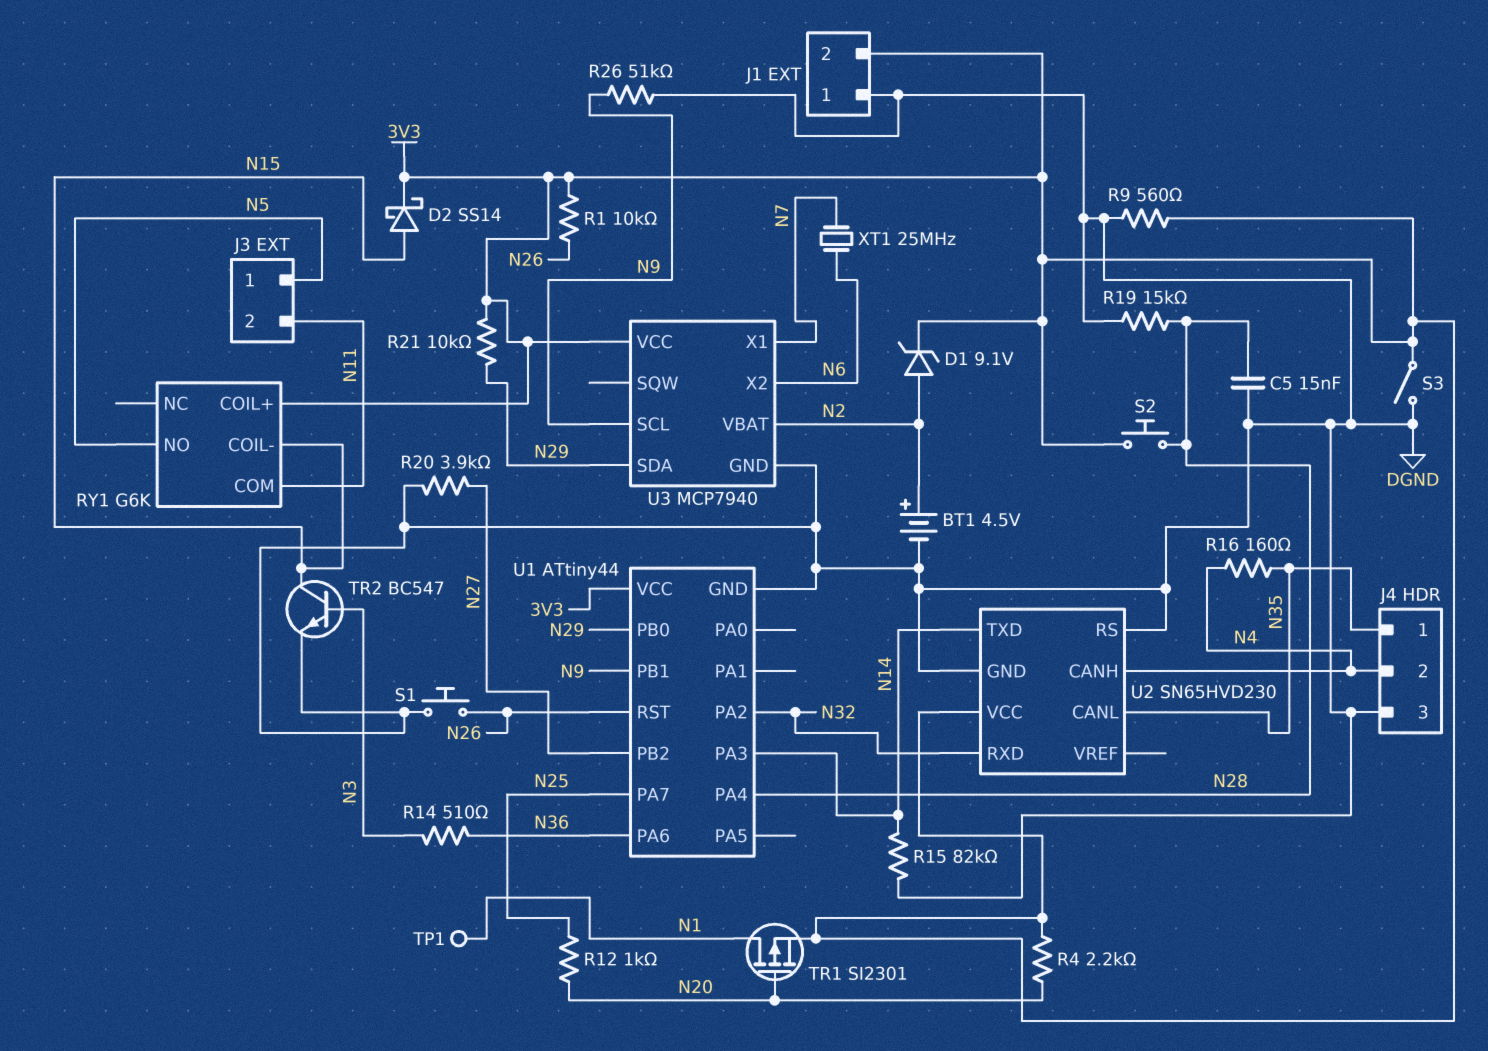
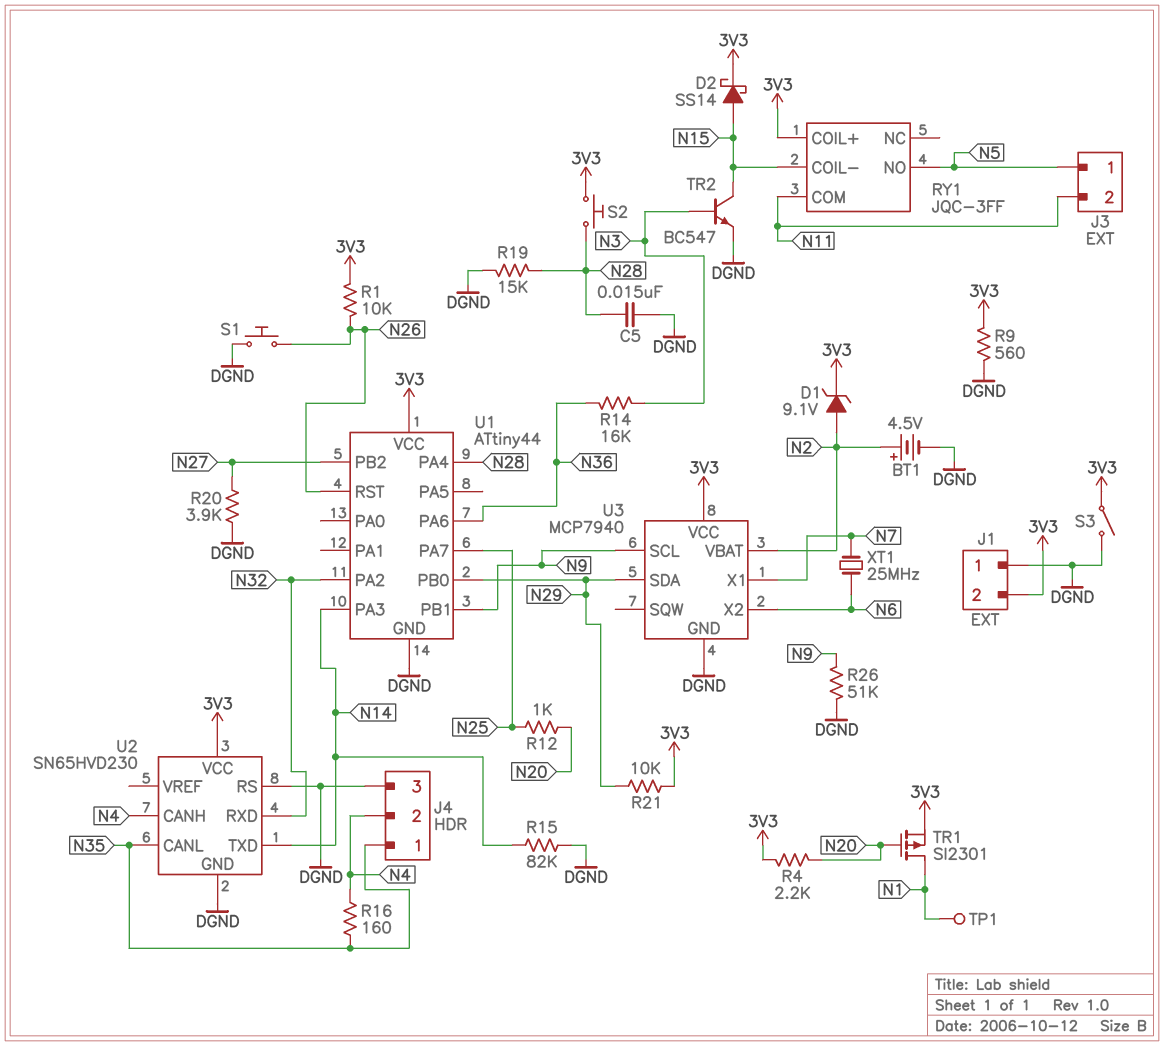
R14: 510 (N3, N36) -> 16k (N3, N36)
RY1: G6K -> JQC-3FF

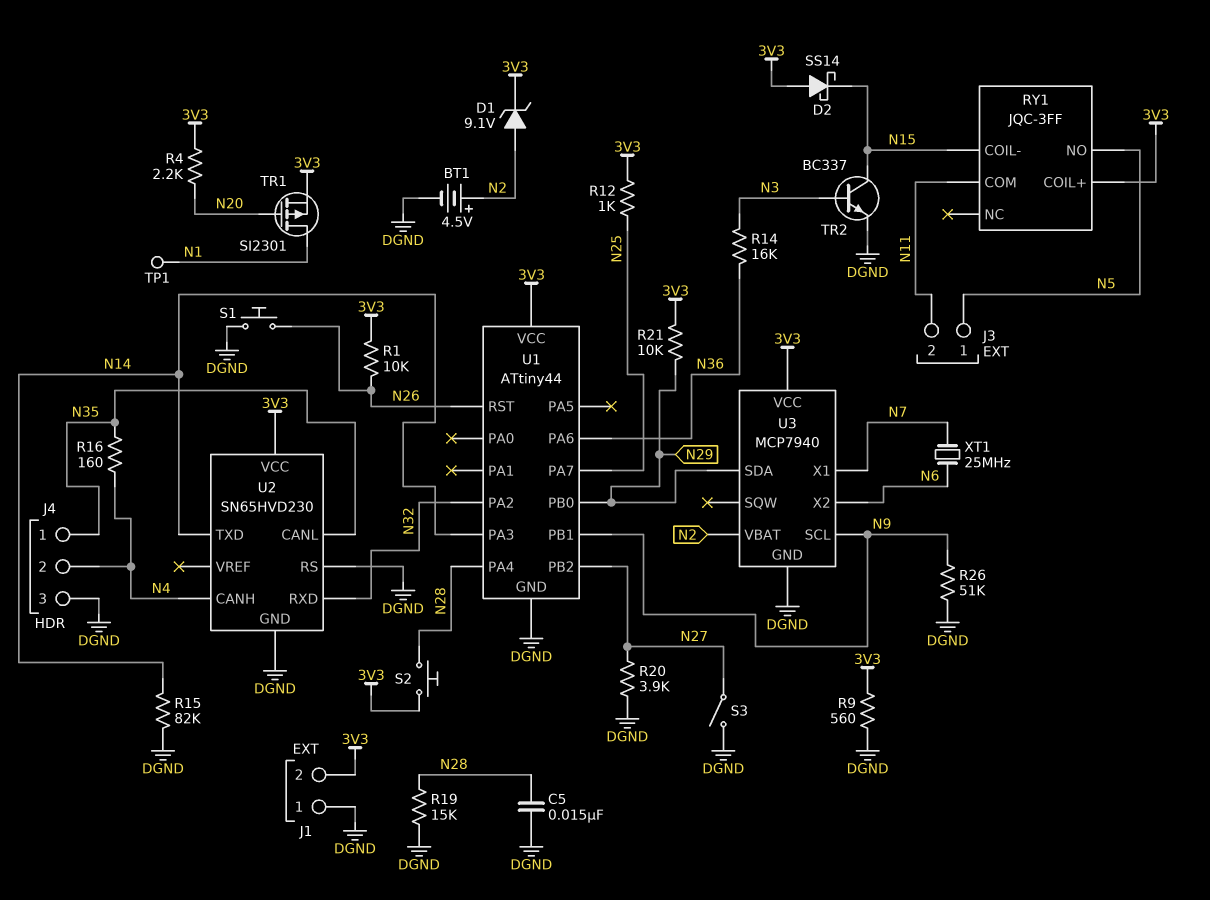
D2: schottky SS14 (A N15, K 3V3) -> schottky SS14 (A 3V3, K N15)
R12: 1k (N20, N25) -> 1k (3V3, N25)
S3: switch (3V3, DGND) -> switch (DGND, N27)
TR2: NPN BC547 (B N3, C N15, E DGND) -> NPN BC337 (B N3, C N15, E DGND)

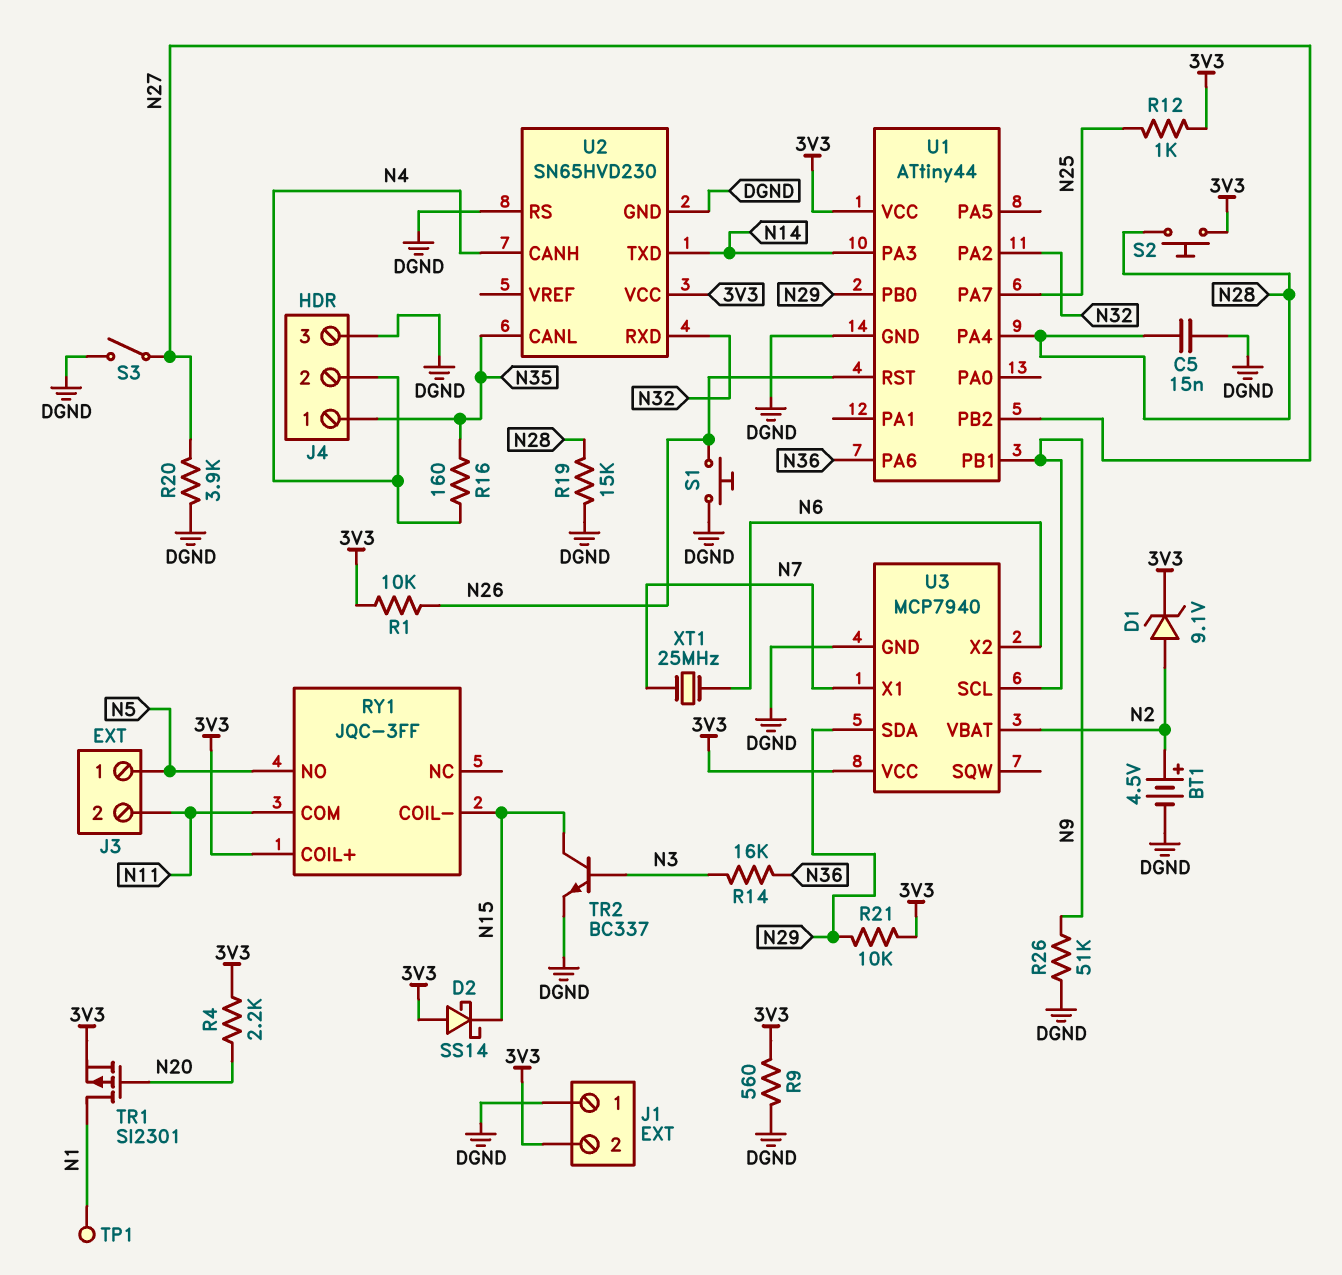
R15: 82k (DGND, N14) -> none

